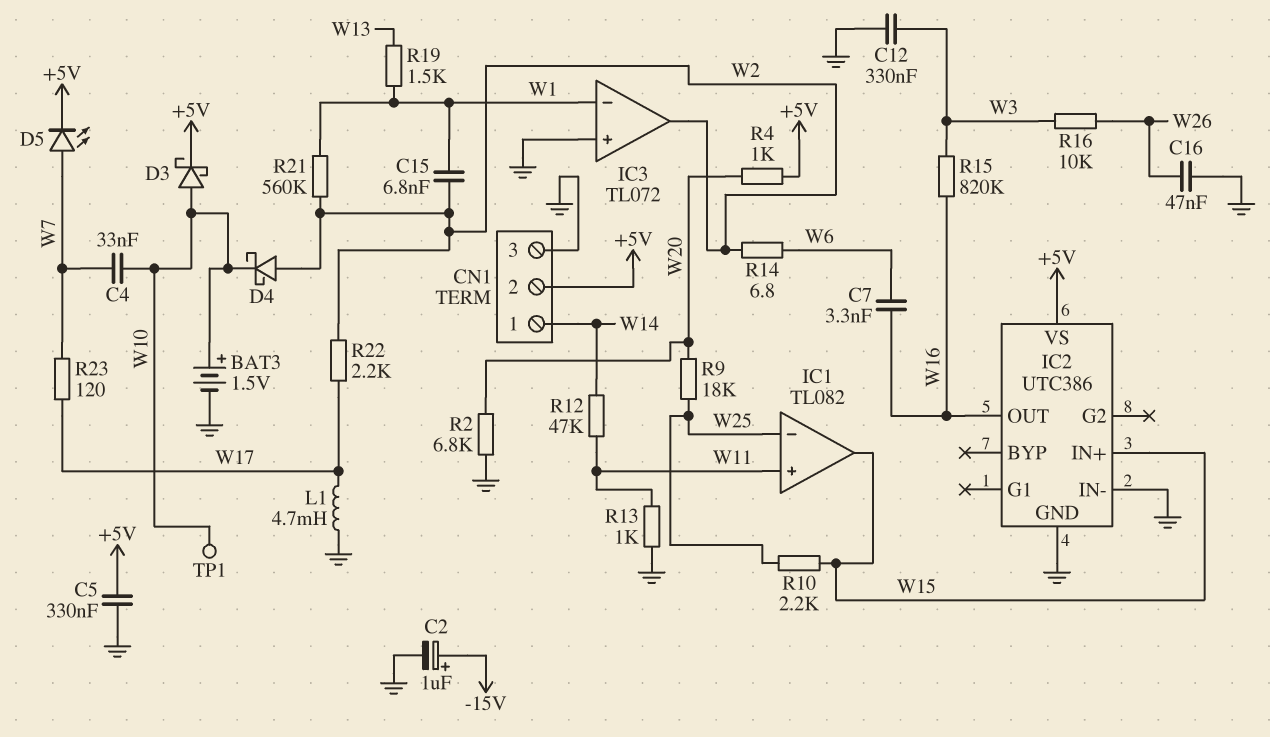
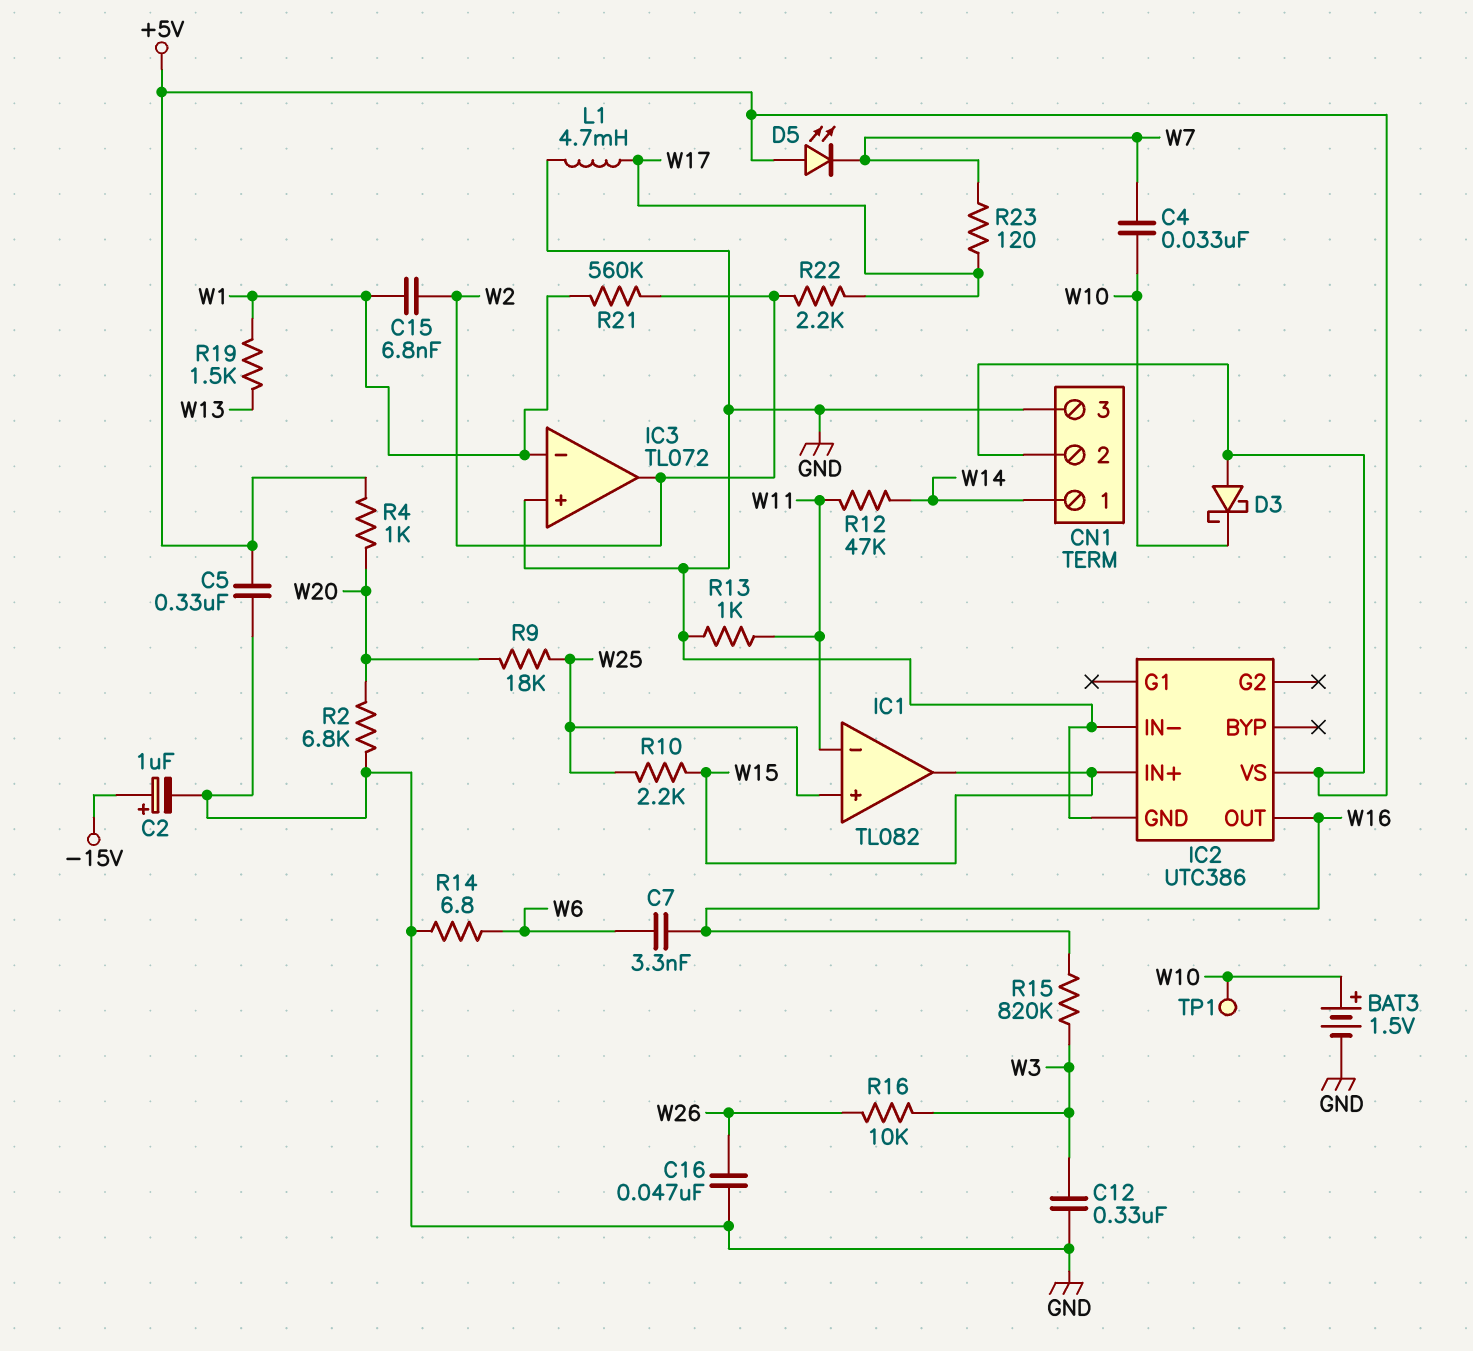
D3: schottky (A W10, K +5V) -> schottky (A +5V, K W10)
D4: schottky (A W2, K W10) -> none
D5: LED (A W7, K +5V) -> LED (A +5V, K W7)
IC1 pin in+: W11 -> W25
IC1 pin in-: W25 -> W11
R14: 6.8 (W2, W6) -> 6.8 (GND, W6)

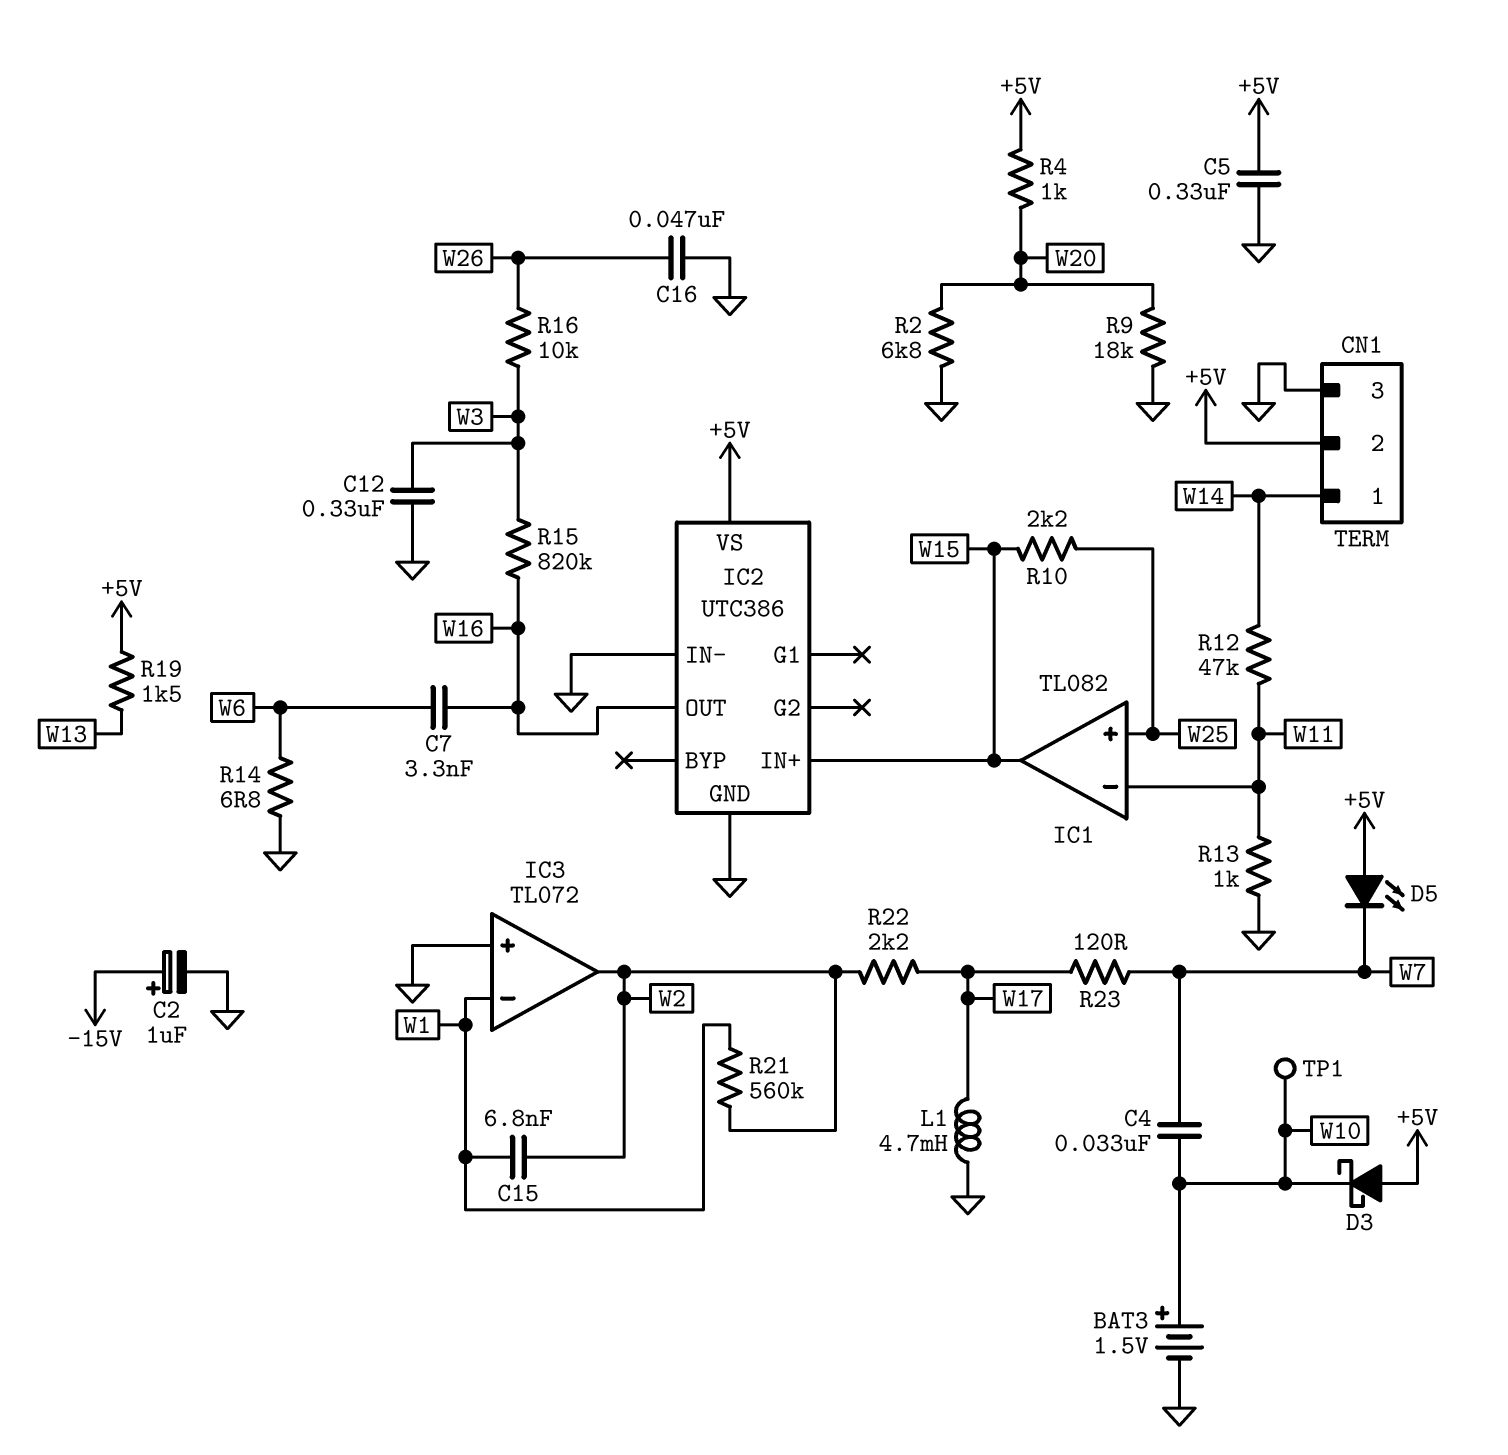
R9: 18k (W20, W25) -> 18k (GND, W20)
R19: 1.5k (W1, W13) -> 1.5k (+5V, W13)

